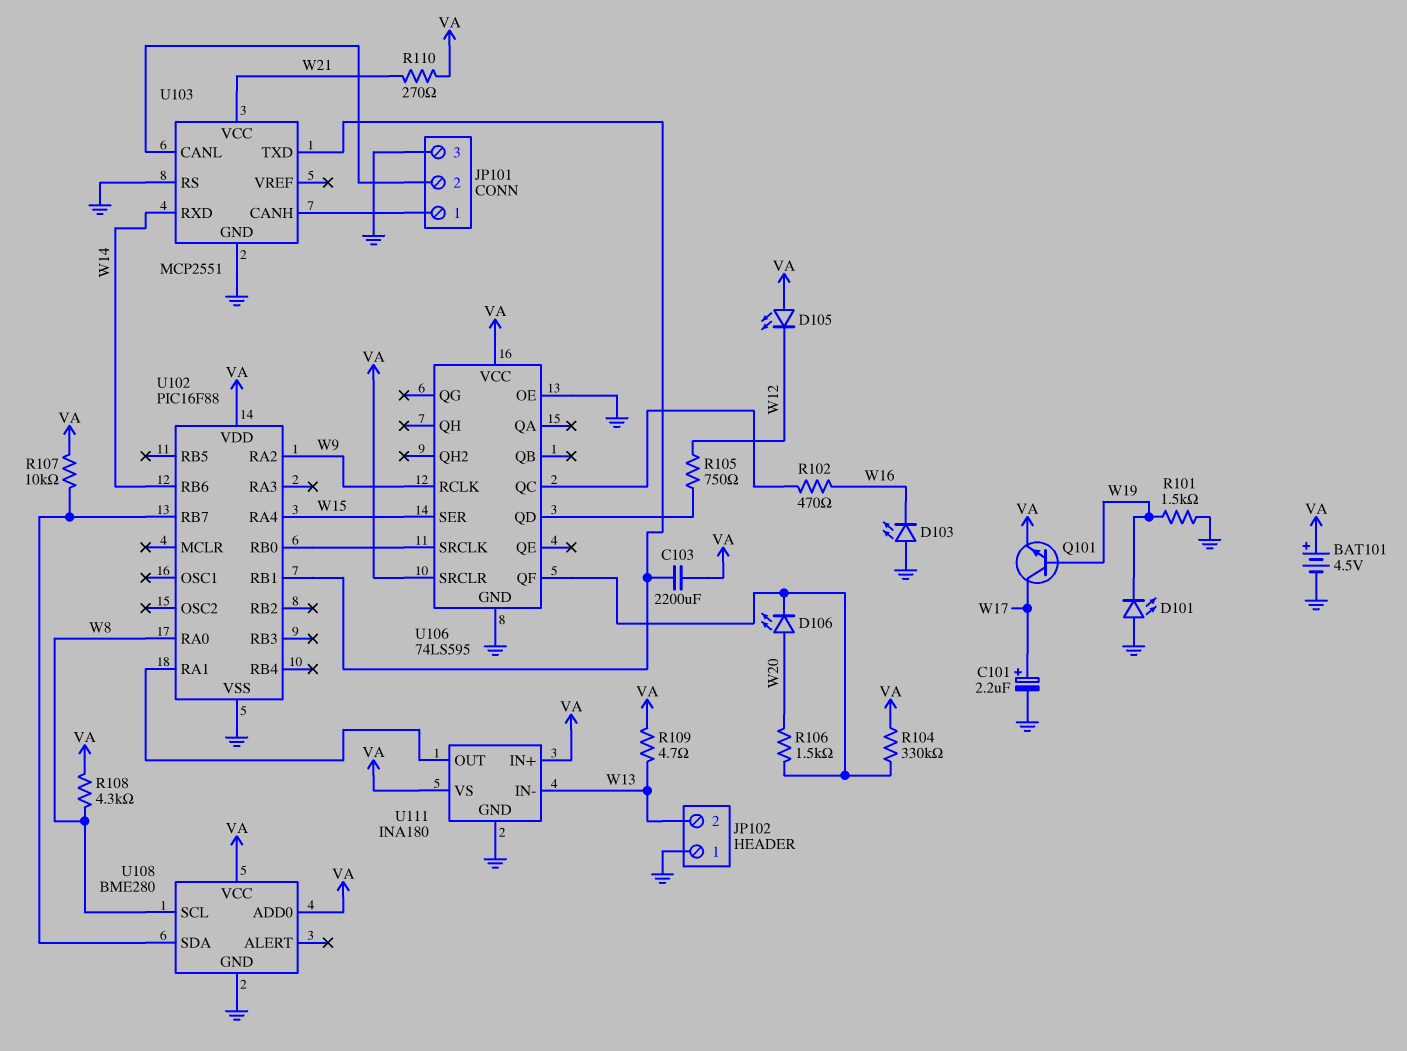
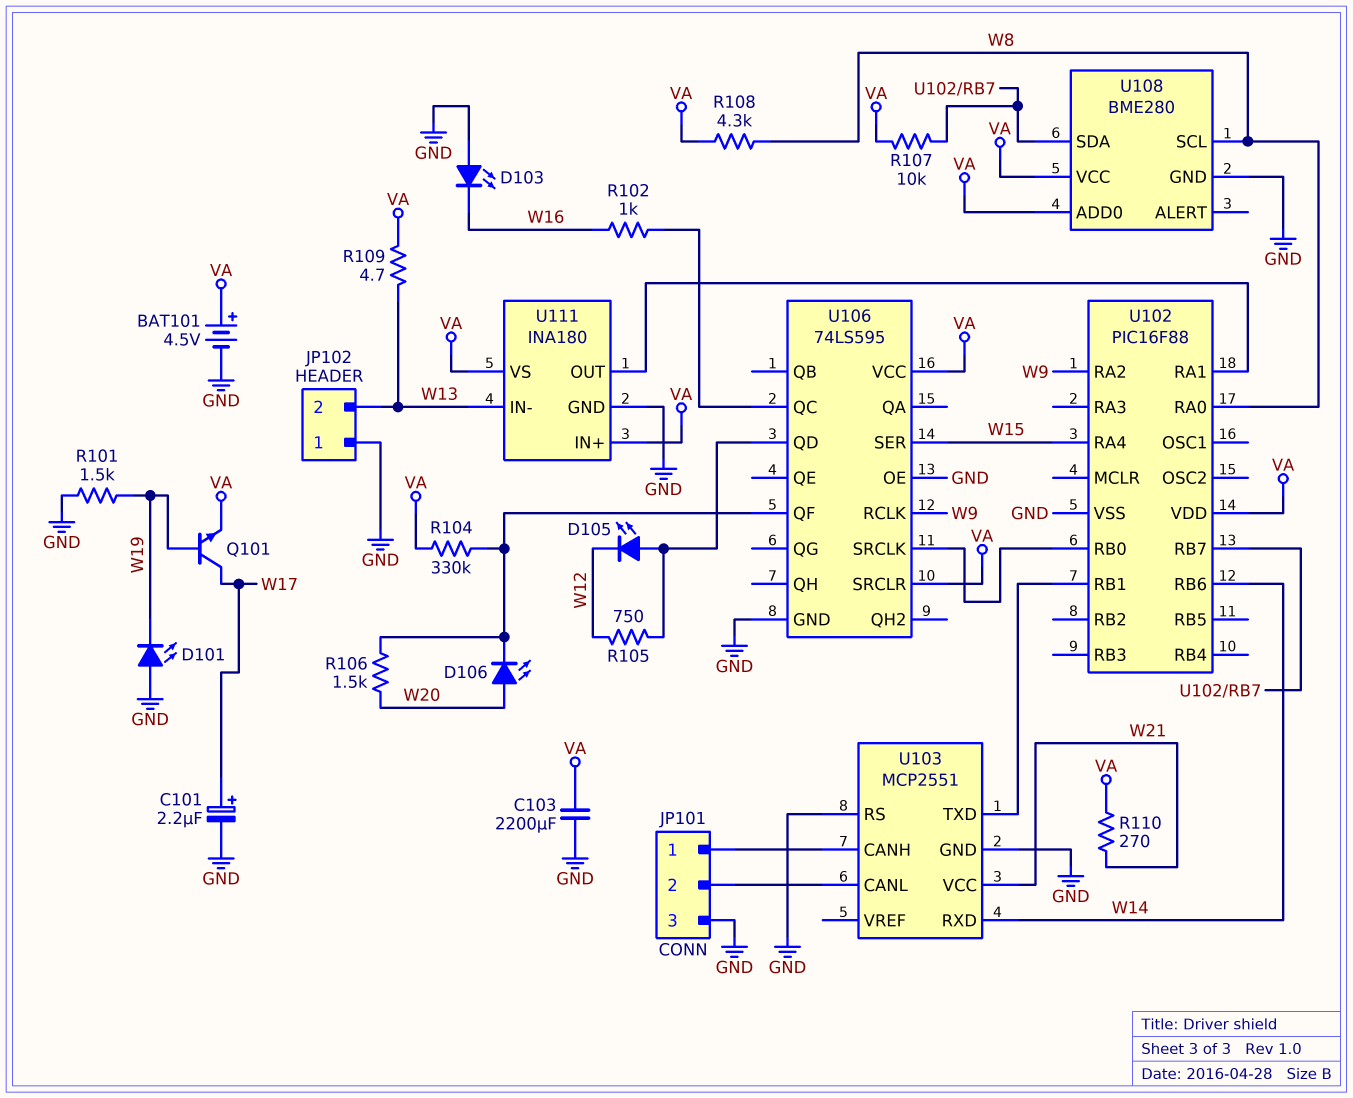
C103: 2200uF (U102/RB1, VA) -> 2200uF (GND, VA)
D105: LED (A VA, K W12) -> LED (A U106/QD, K W12)
R102: 470 (U106/QC, W16) -> 1k (U106/QC, W16)

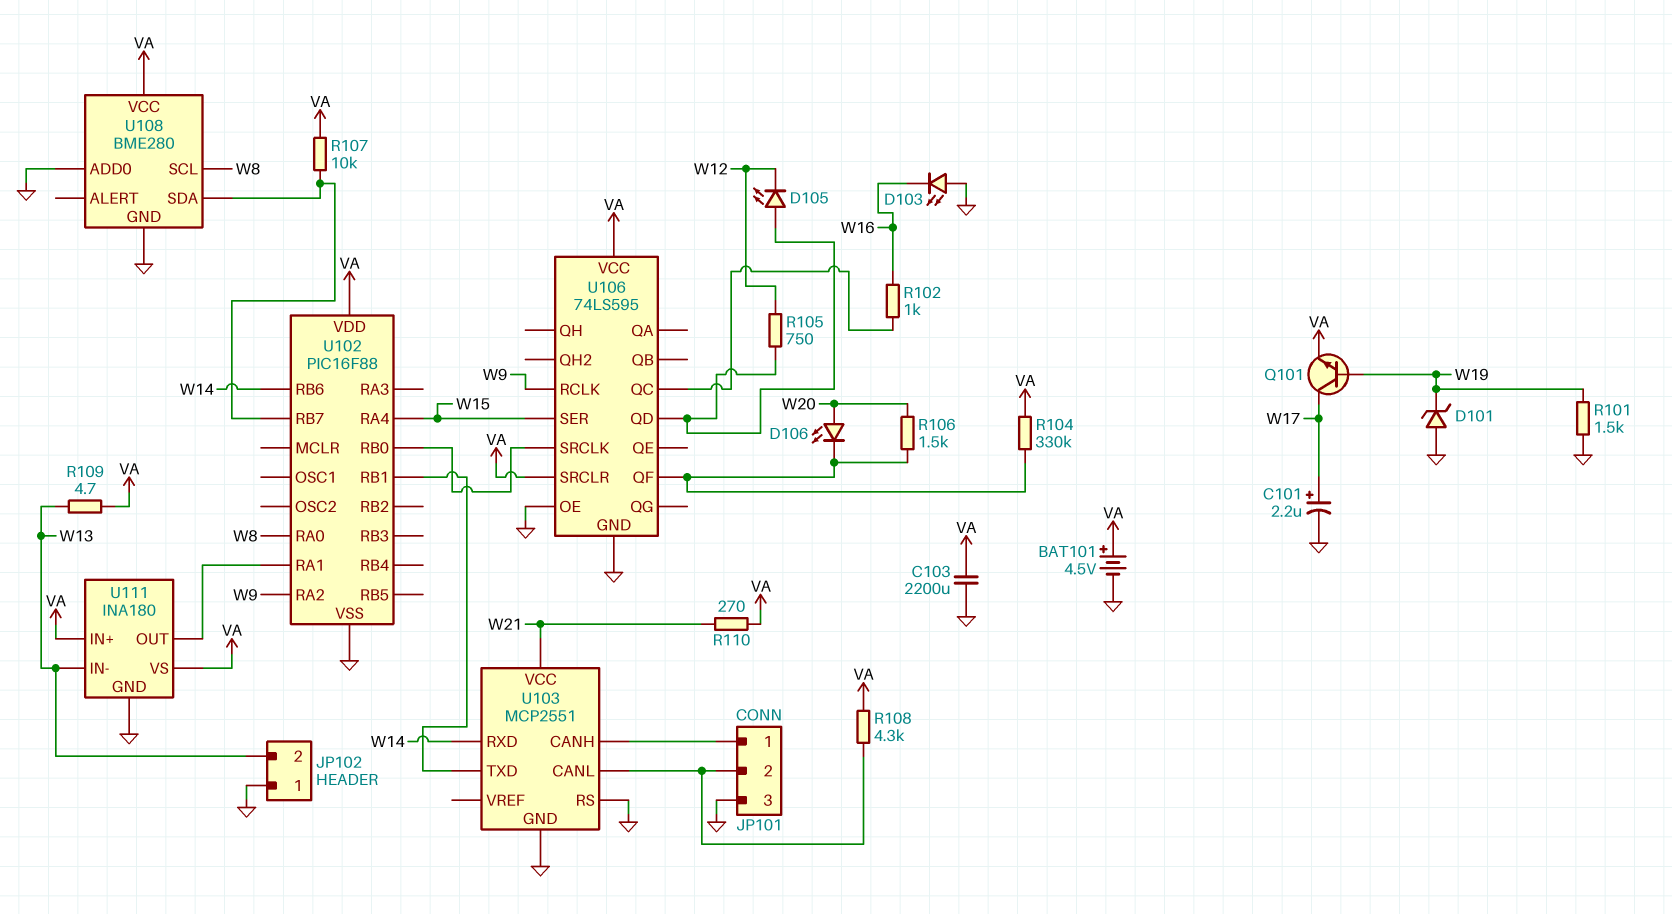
D101: LED (A GND, K W19) -> zener (A GND, K W19)
R108: 4.3k (VA, W8) -> 4.3k (JP101/2, VA)
U108 pin ADD0: VA -> GND

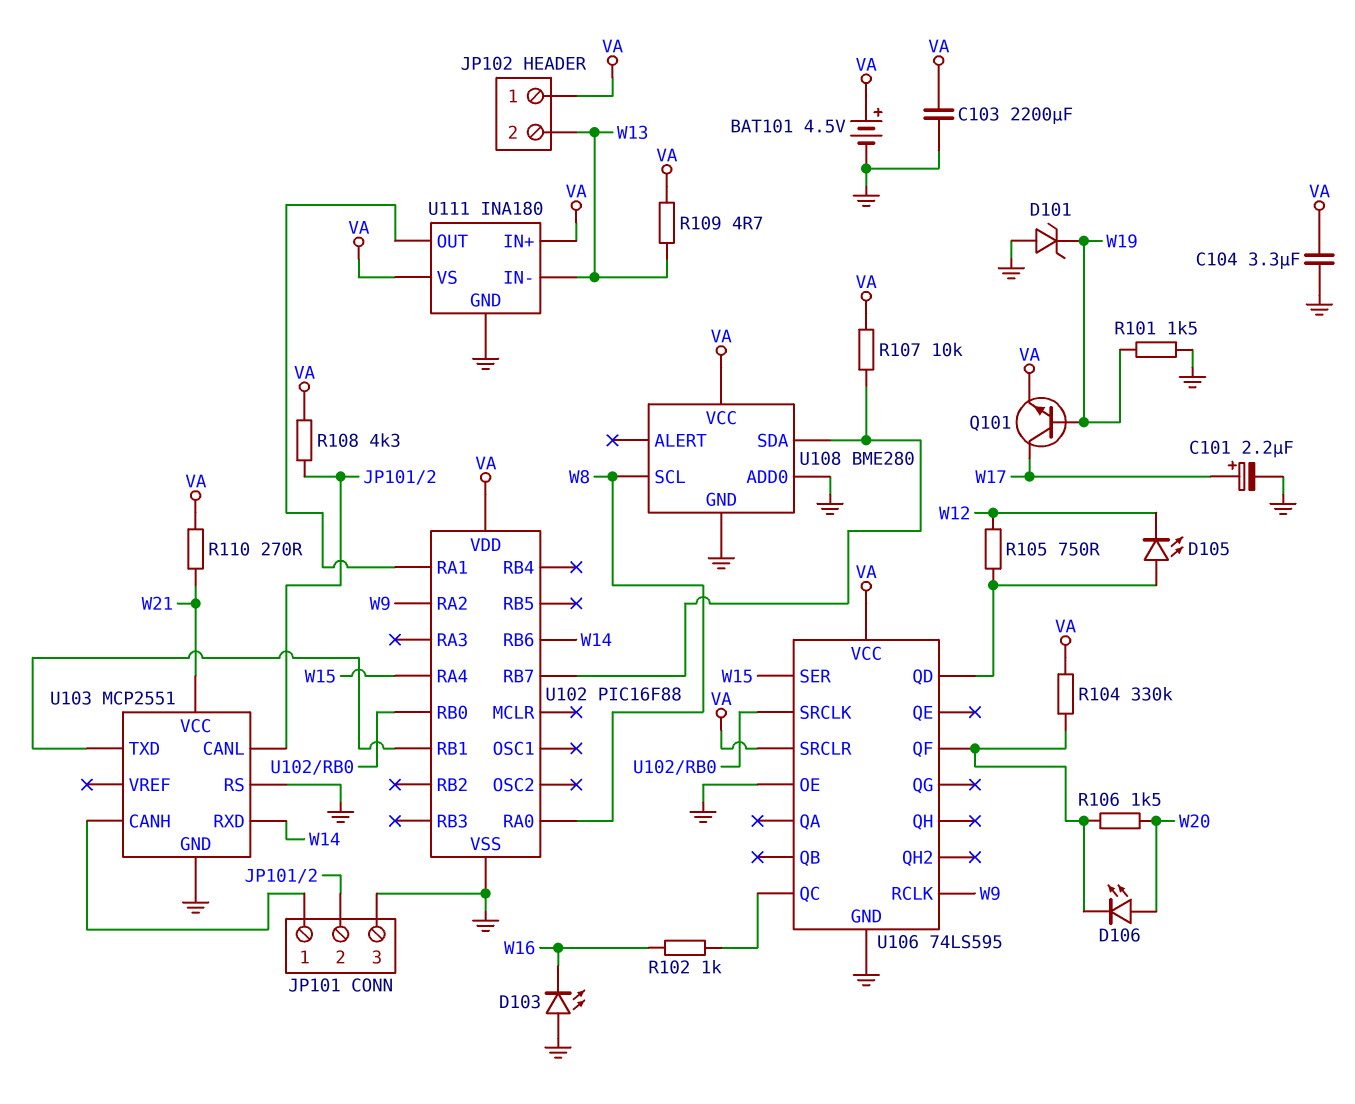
C104: none -> 3.3uF (GND, VA)
JP102 pin 1: GND -> VA

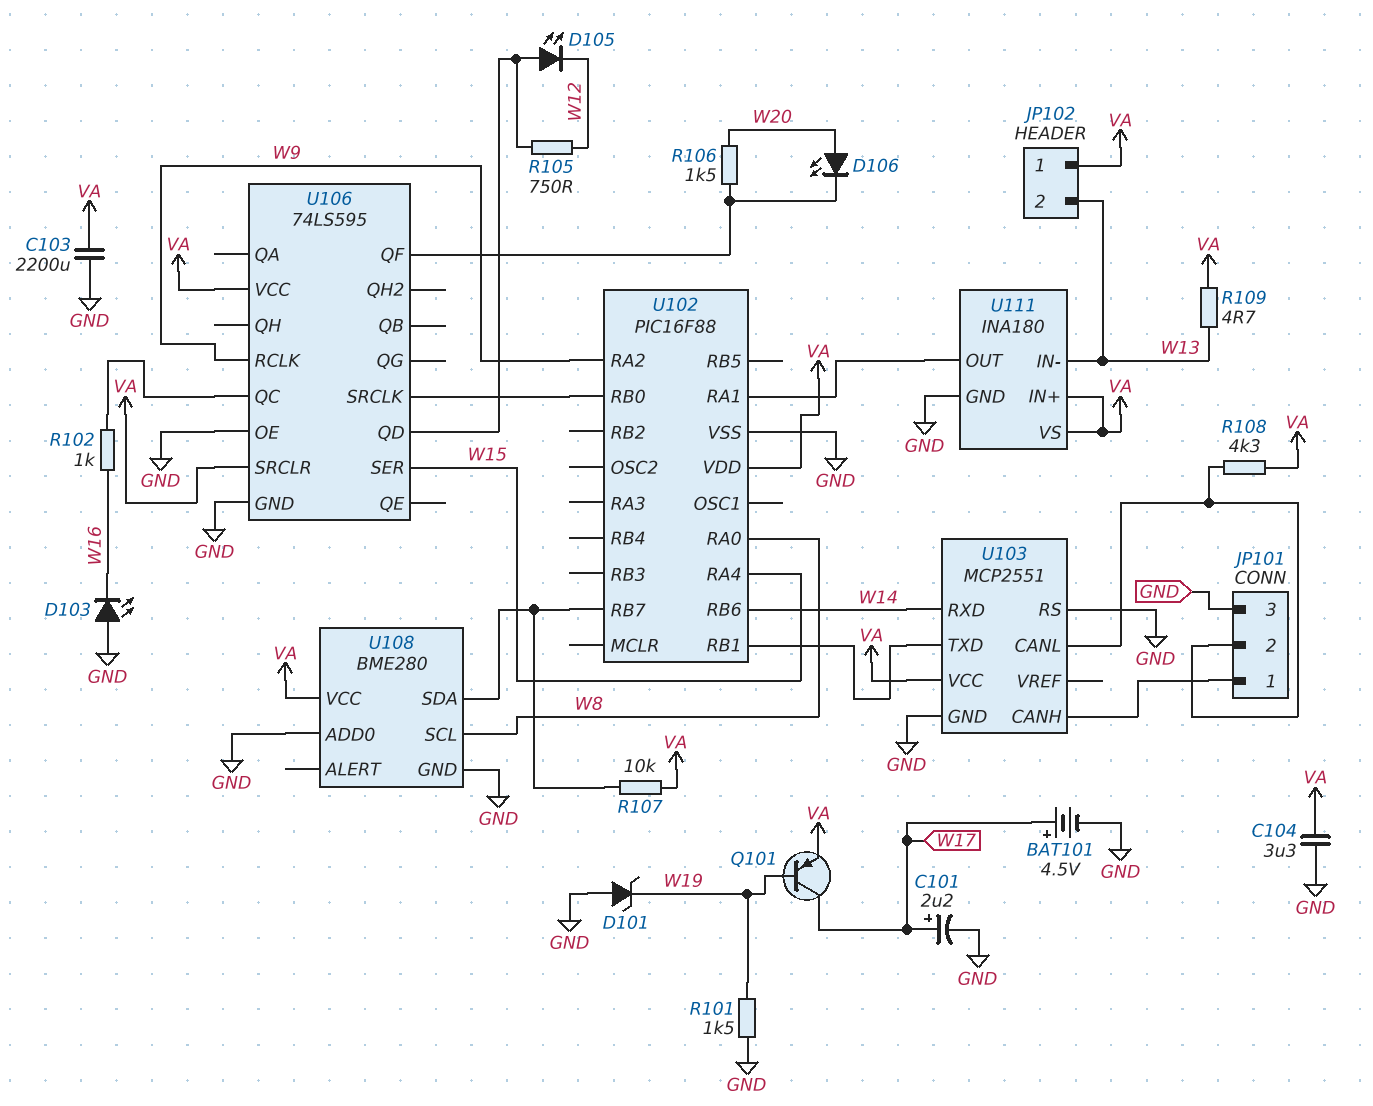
BAT101: 4.5V (plus VA, minus GND) -> 4.5V (plus W17, minus GND)
Q101: NPN (B W19, C W17, E VA) -> PNP (B W19, C W17, E VA)
R104: 330k (U106/QF, VA) -> none
R110: 270 (VA, W21) -> none
U103 pin VCC: W21 -> VA

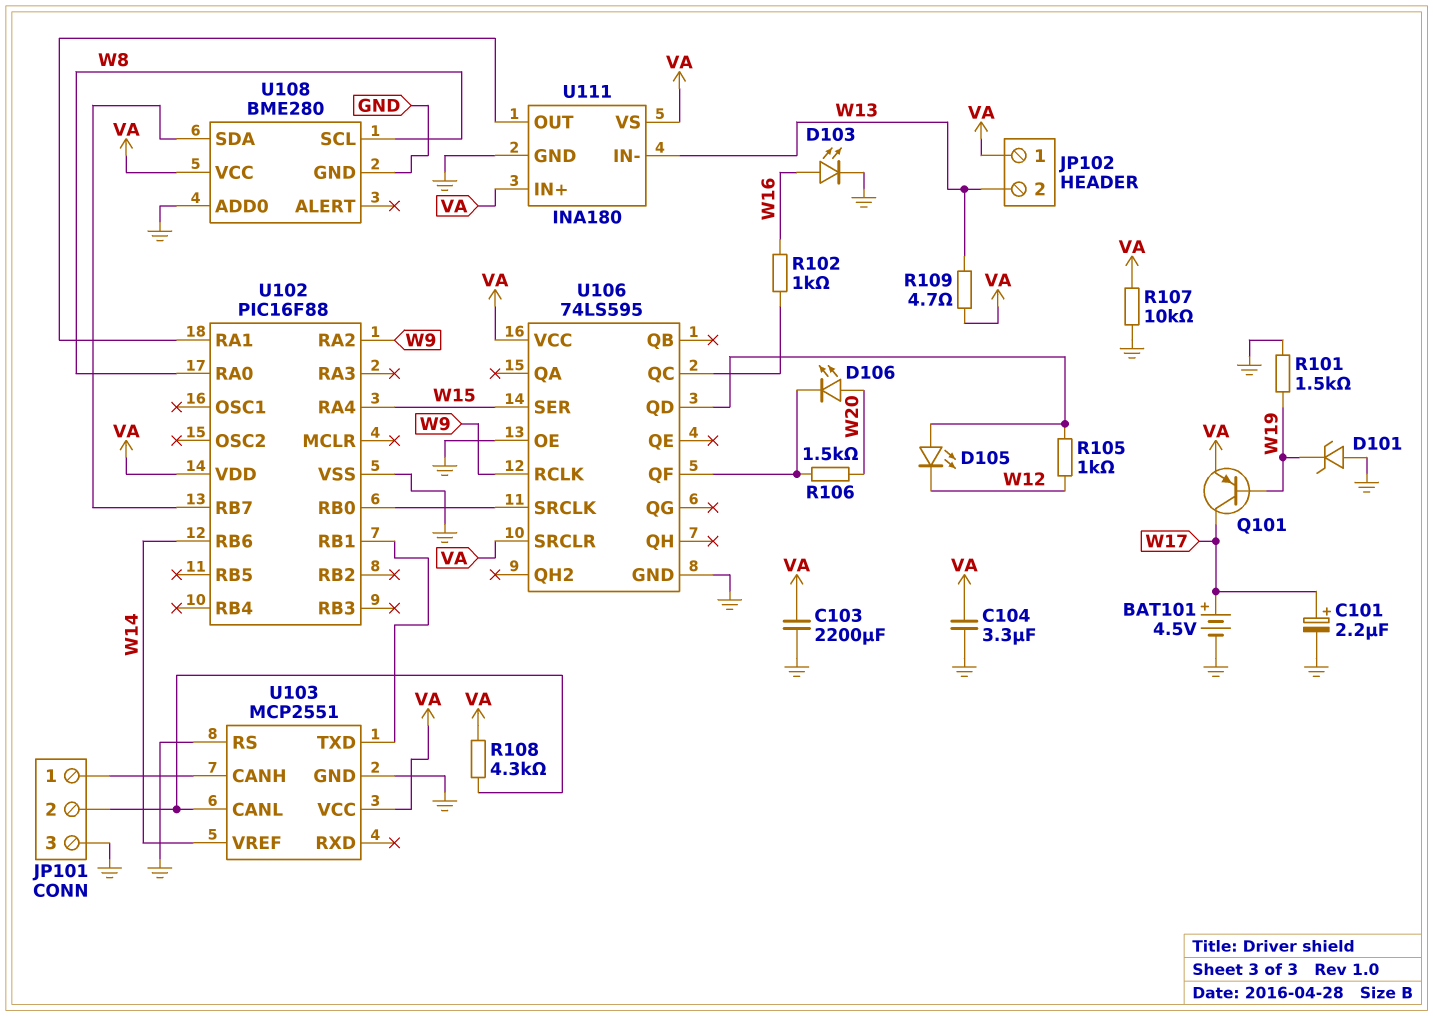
D103: LED (A GND, K W16) -> LED (A W16, K GND)
R105: 750 (U106/QD, W12) -> 1k (U106/QD, W12)
R107: 10k (U102/RB7, VA) -> 10k (GND, VA)
U103 pin RXD: W14 -> none
U103 pin VREF: none -> W14

